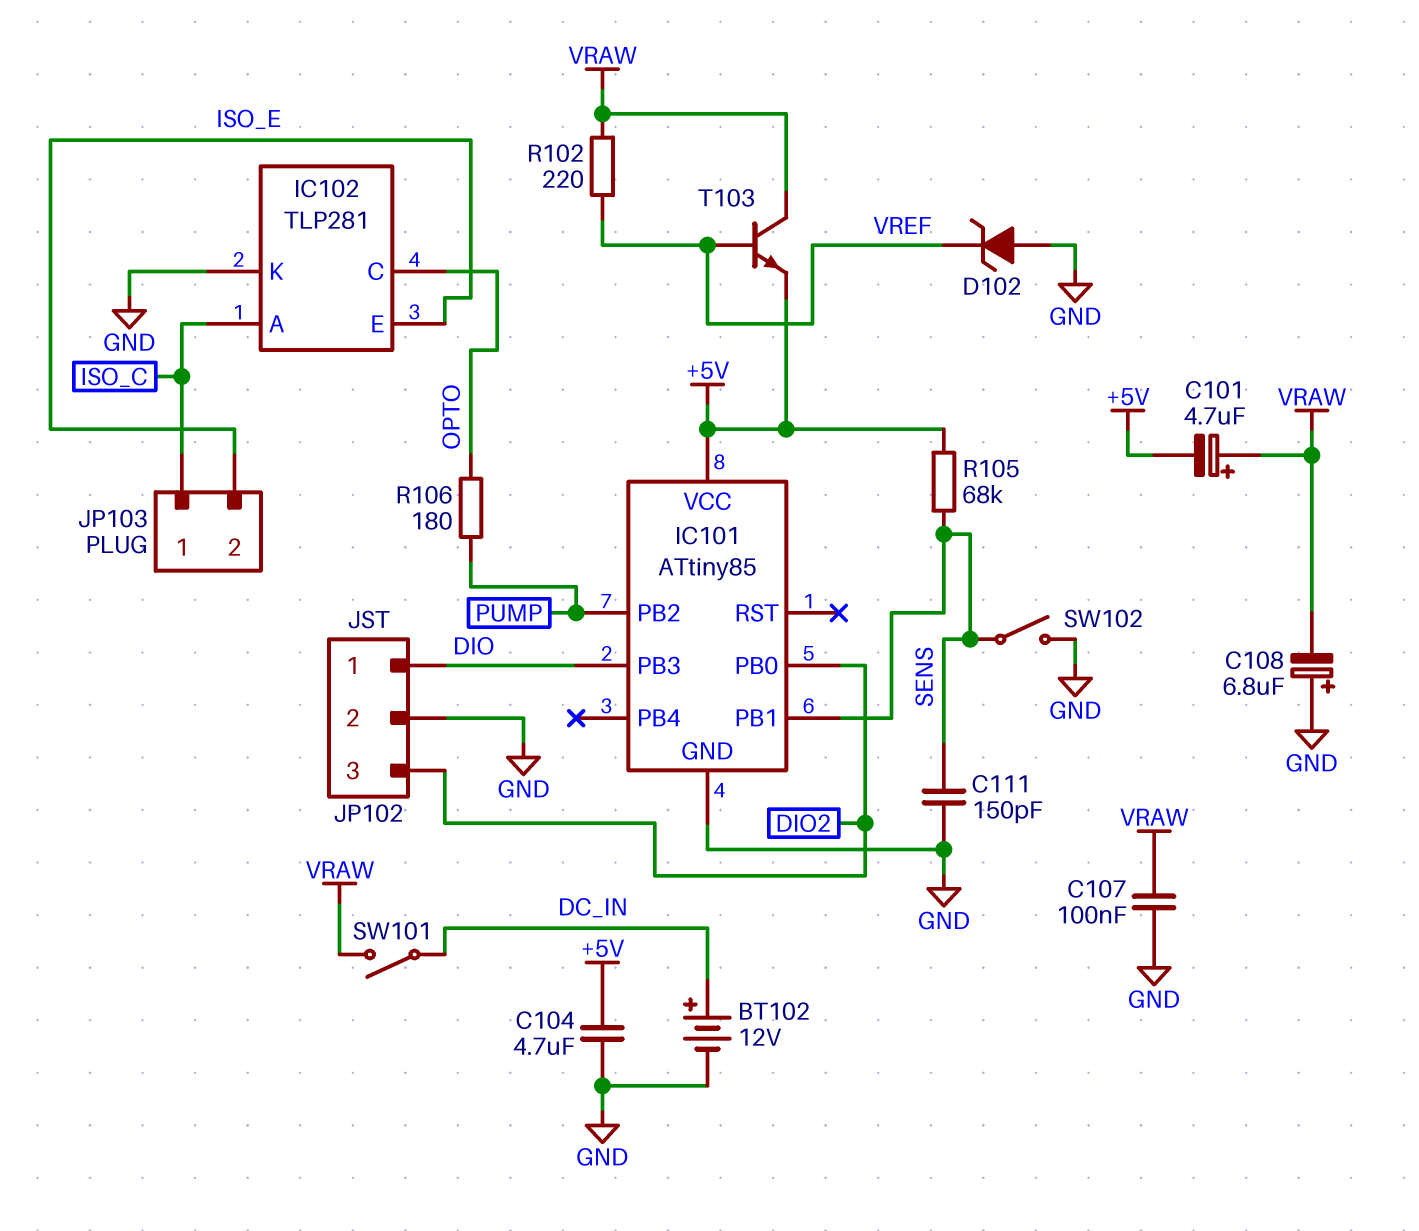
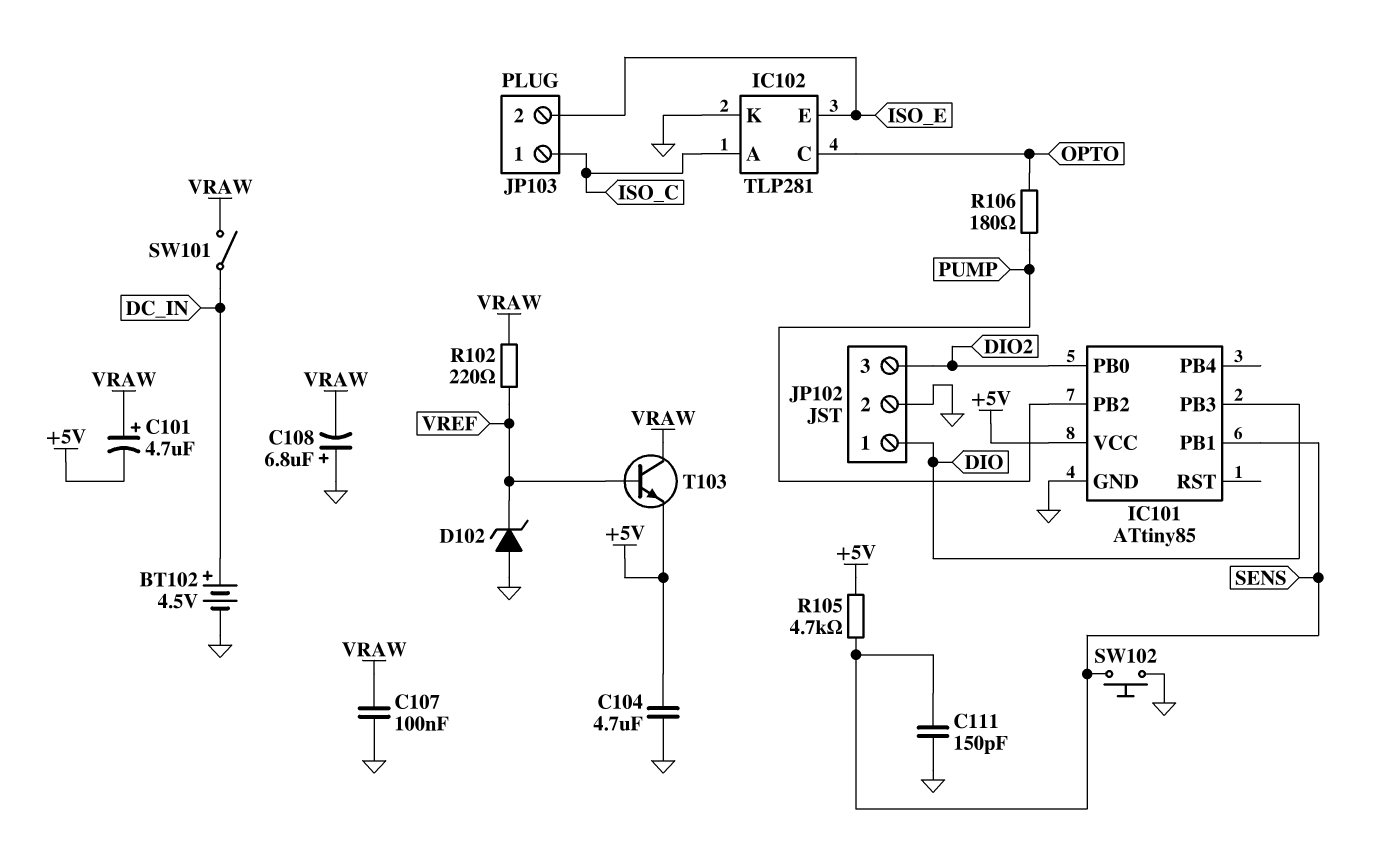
BT102: 12V (plus DC_IN, minus GND) -> 4.5V (plus DC_IN, minus GND)
R105: 68k (+5V, SENS) -> 4.7k (+5V, SENS)
SW102: switch (GND, SENS) -> button (GND, SENS)

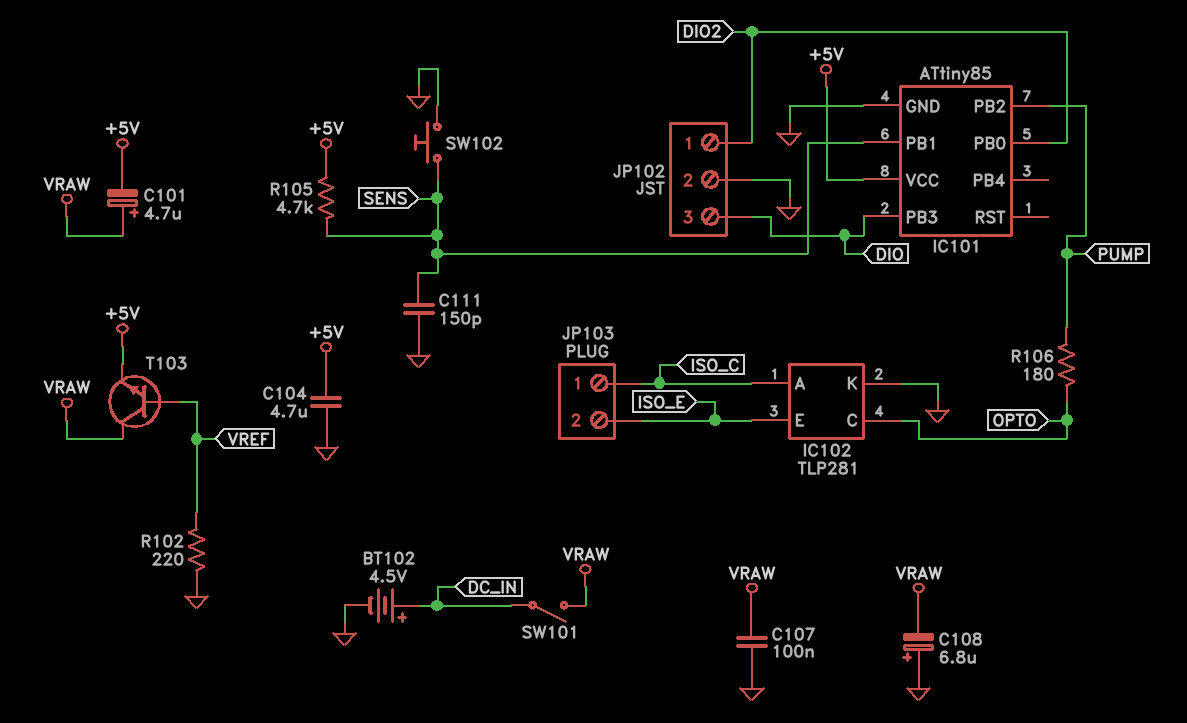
D102: zener (A GND, K VREF) -> none
JP102 pin 1: DIO -> DIO2
JP102 pin 3: DIO2 -> DIO
R102: 220 (VRAW, VREF) -> 220 (GND, VREF)

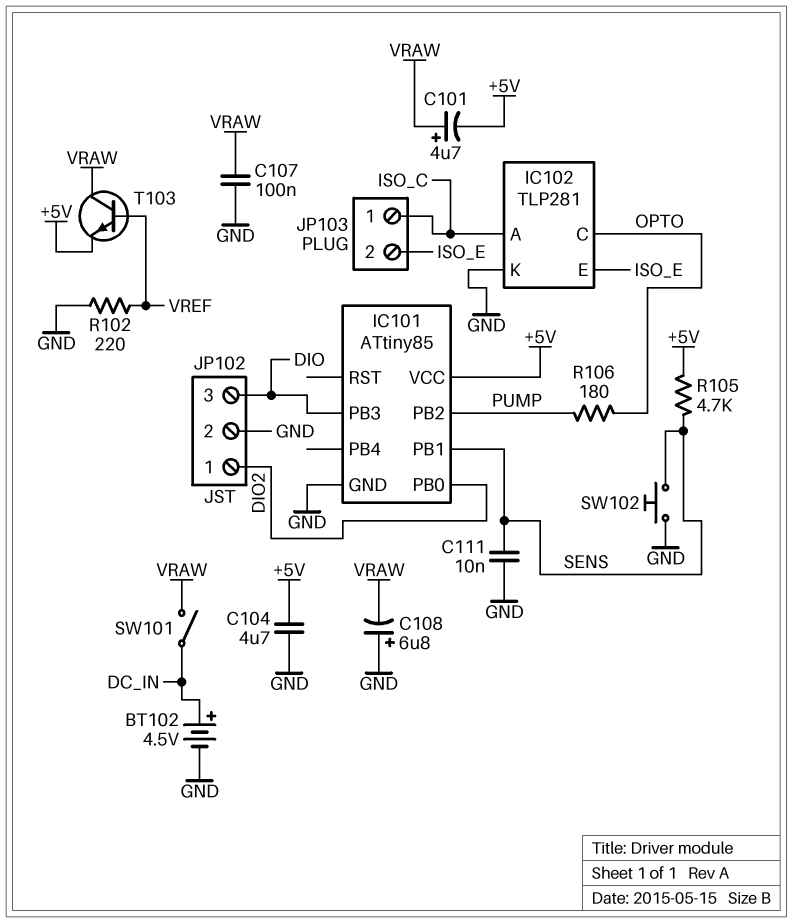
C111: 150pF (GND, SENS) -> 10nF (GND, SENS)

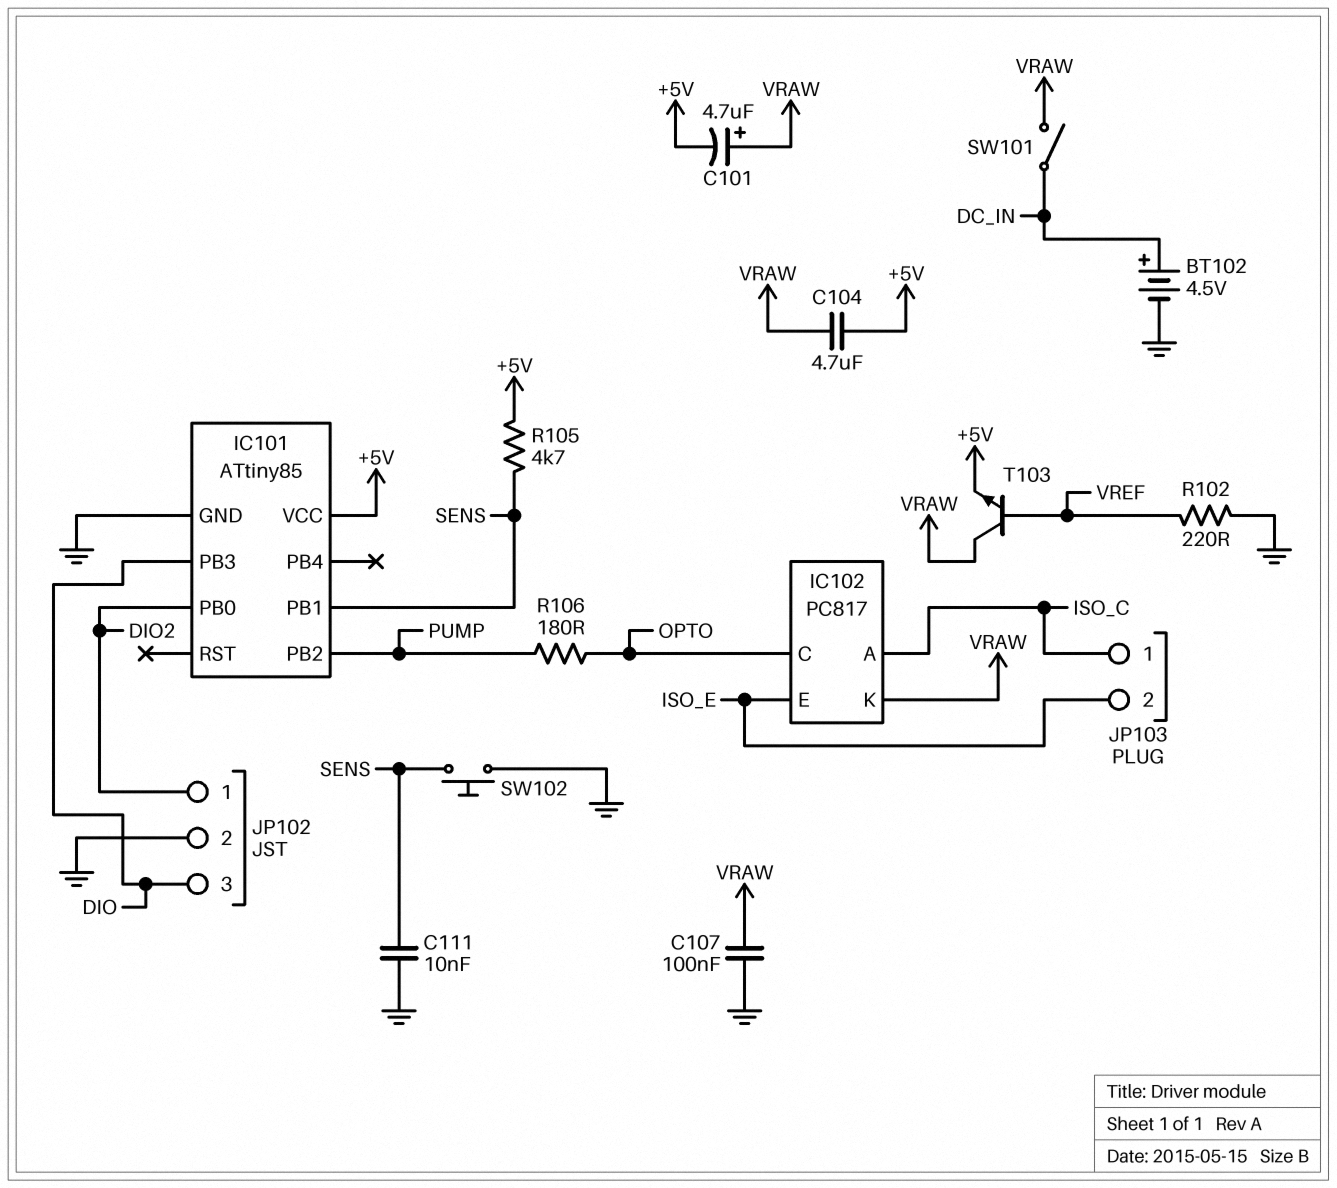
C104: 4.7uF (+5V, GND) -> 4.7uF (+5V, VRAW)
C108: 6.8uF (plus GND, minus VRAW) -> none
IC102: TLP281 -> PC817
IC102 pin K: GND -> VRAW

